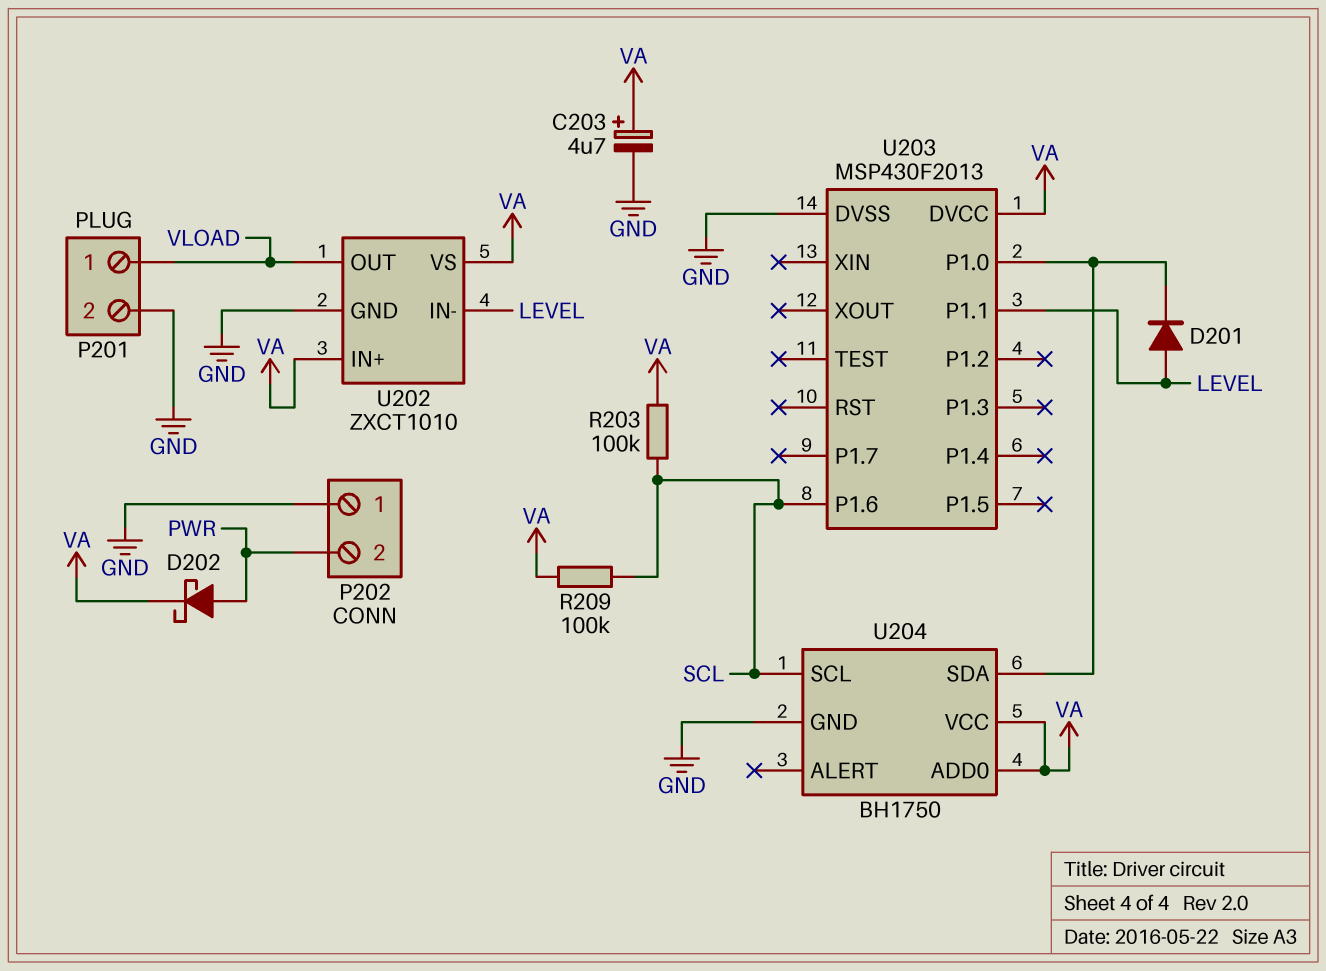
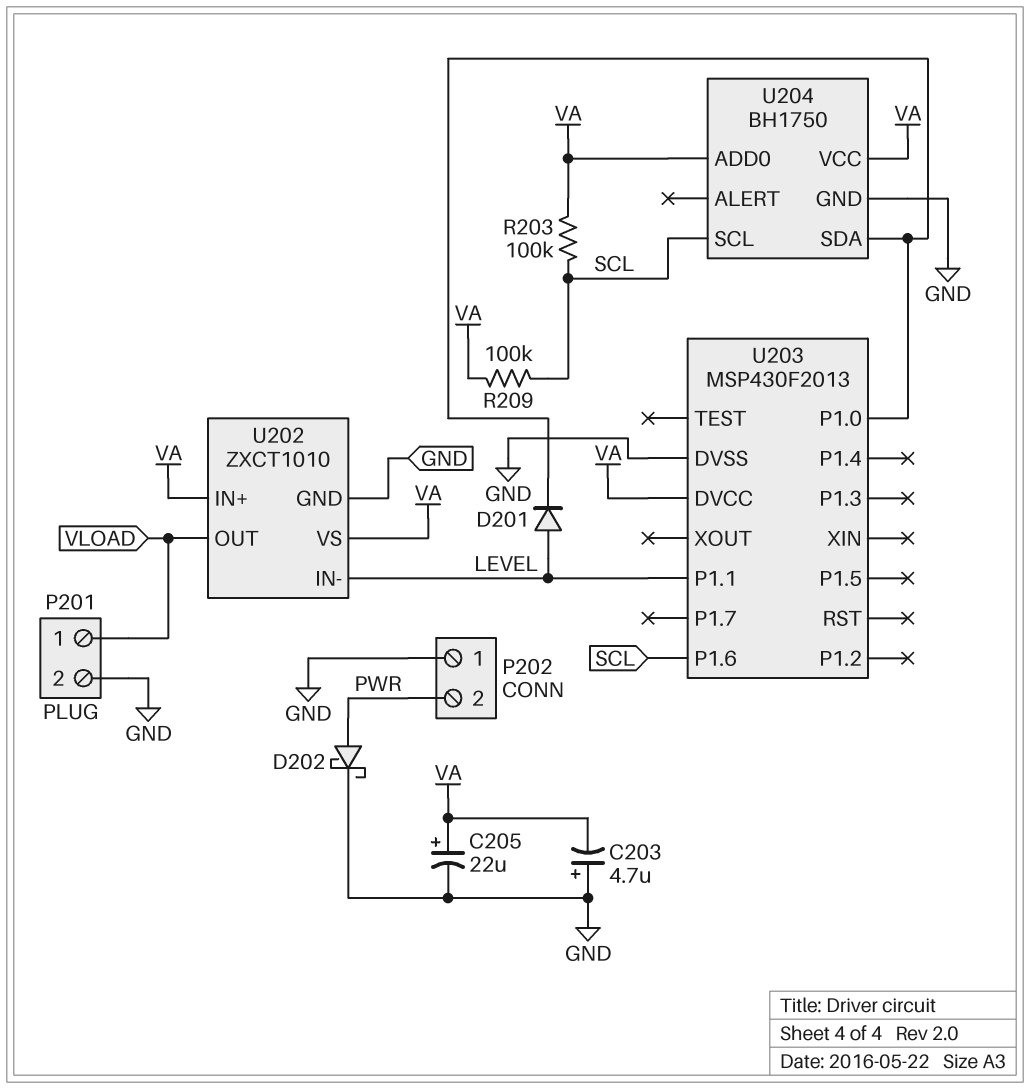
C203: 4.7uF (plus VA, minus GND) -> 4.7uF (plus GND, minus VA)
C205: none -> 22uF (plus VA, minus GND)
D202: schottky (A PWR, K VA) -> schottky (A PWR, K GND)

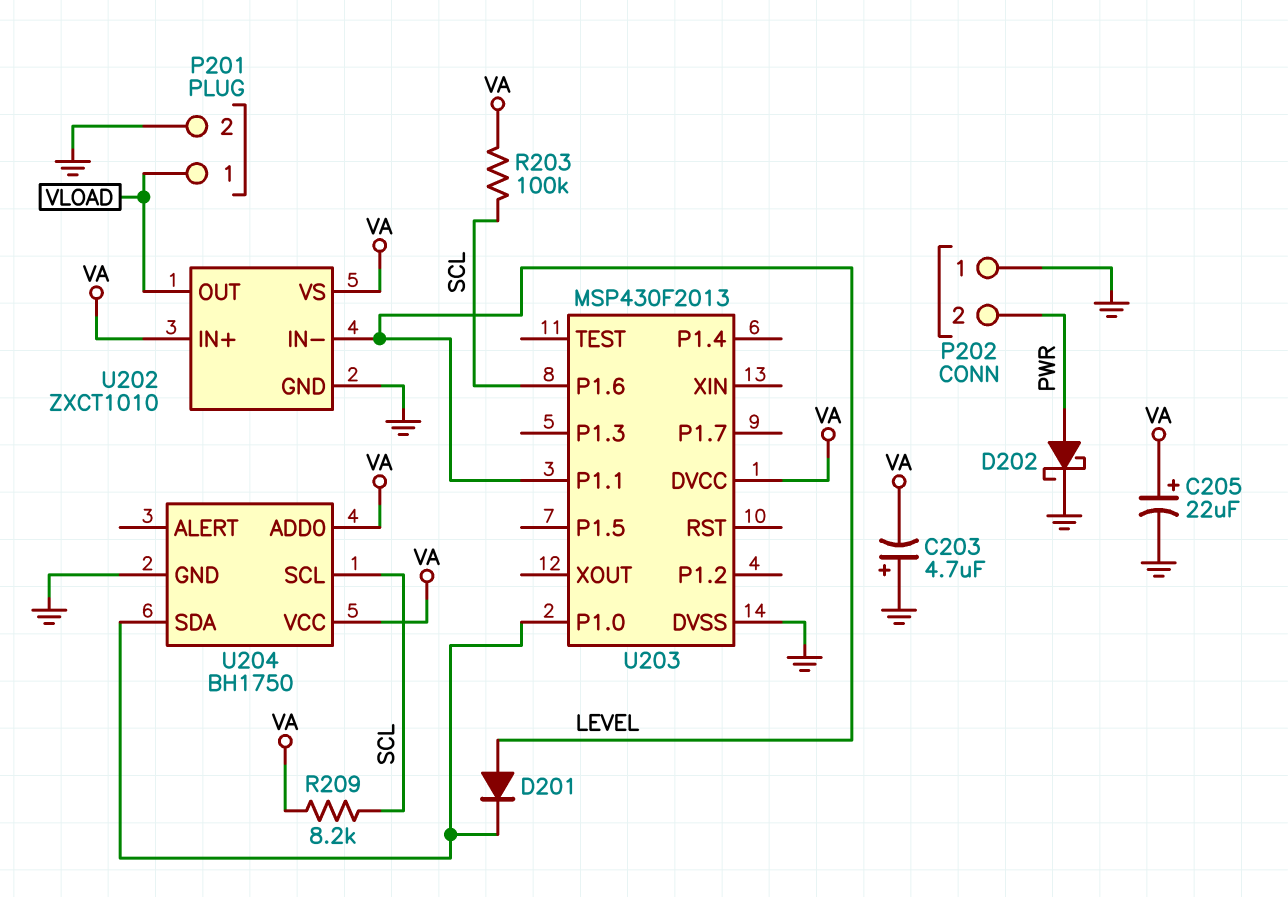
R209: 100k (SCL, VA) -> 8.2k (SCL, VA)

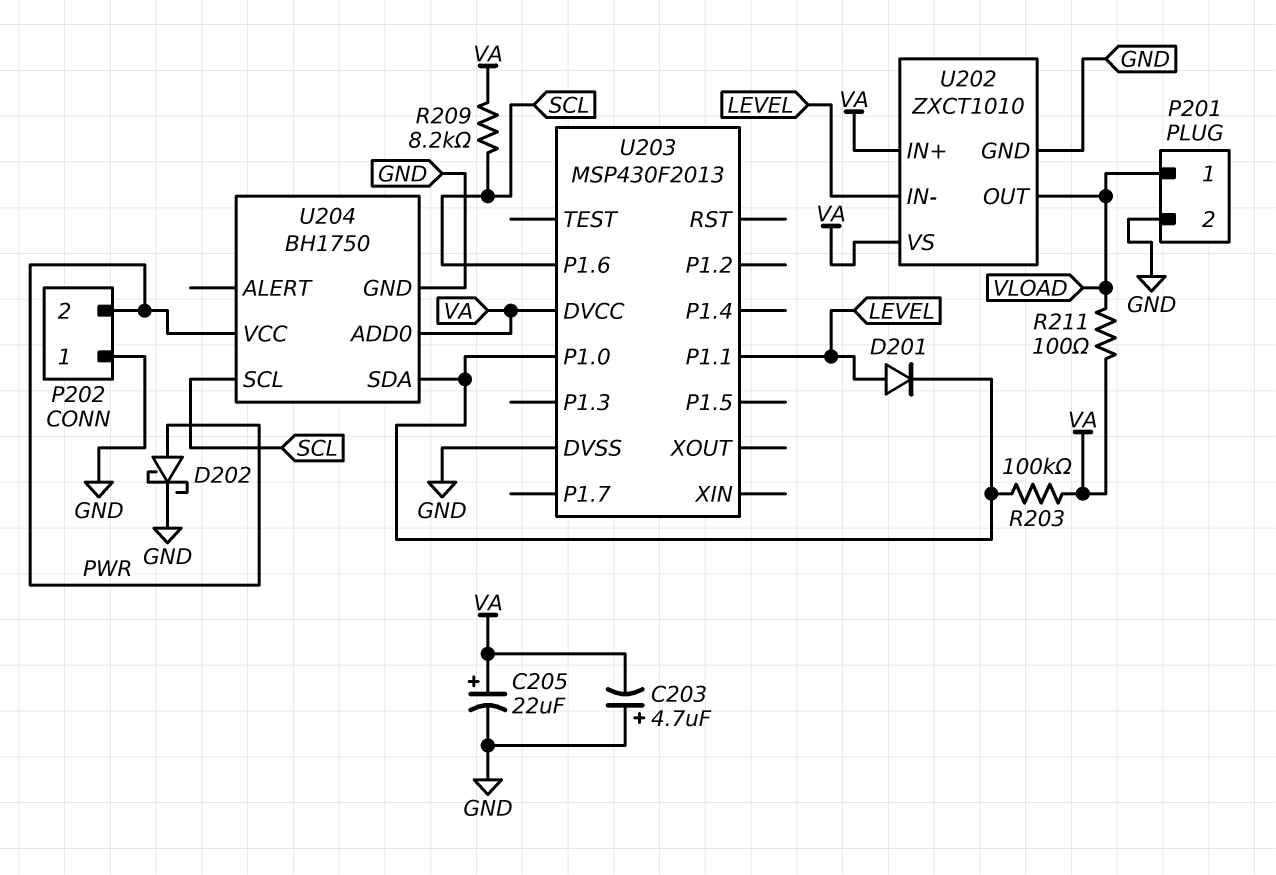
R203: 100k (SCL, VA) -> 100k (U203/P1.0, VA)
R211: none -> 100 (VA, VLOAD)
U204 pin VCC: VA -> PWR

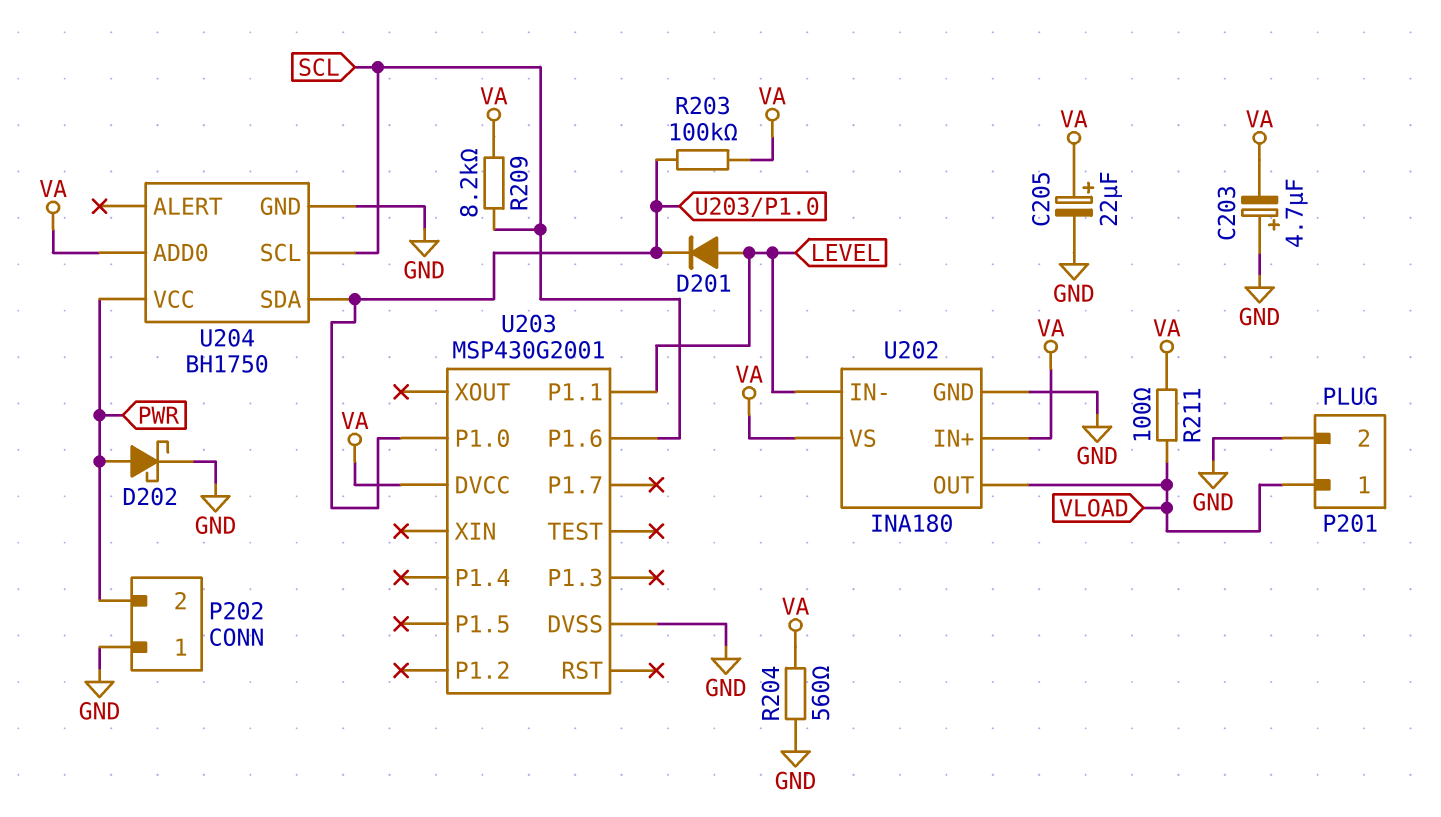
R204: none -> 560 (GND, VA)
U202: ZXCT1010 -> INA180
U203: MSP430F2013 -> MSP430G2001

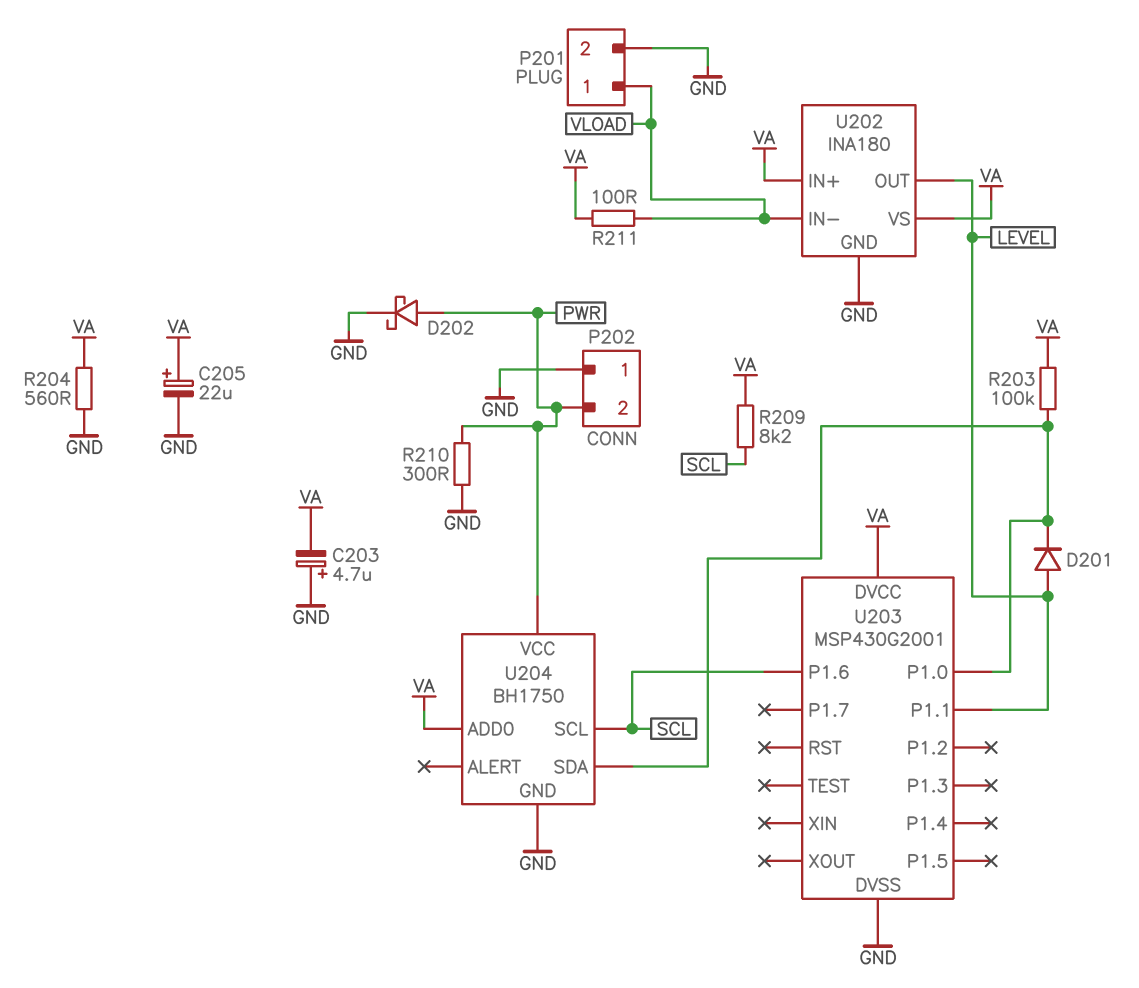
R210: none -> 300 (GND, PWR)
U202 pin IN-: LEVEL -> VLOAD
U202 pin OUT: VLOAD -> LEVEL

